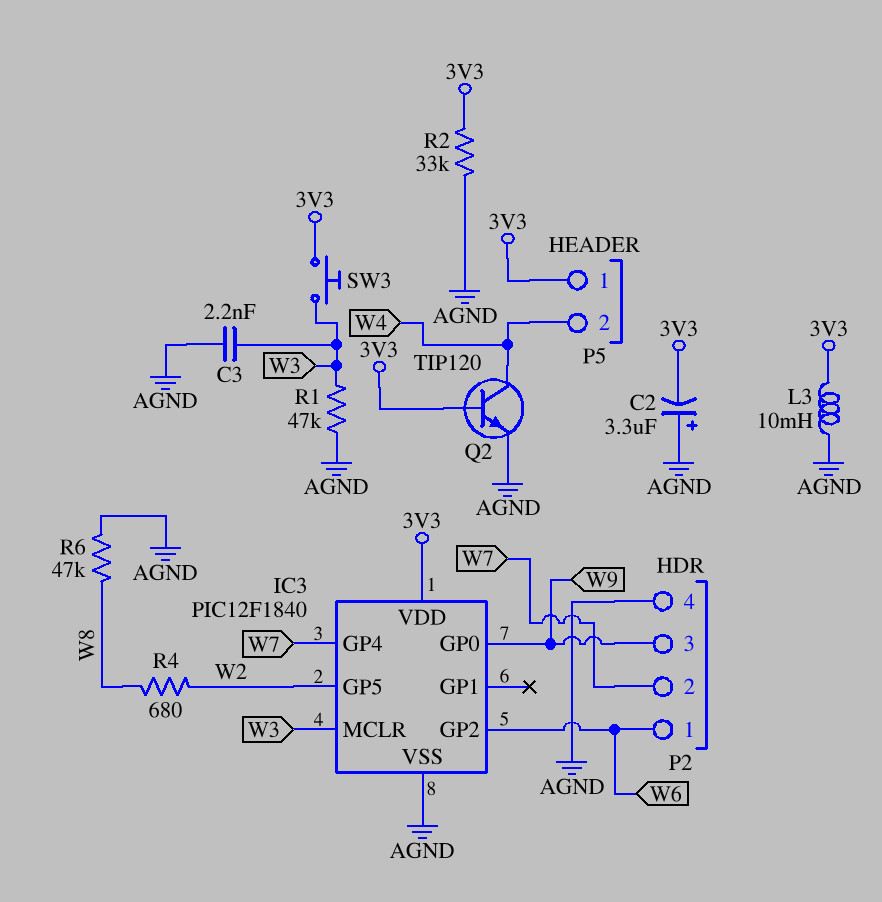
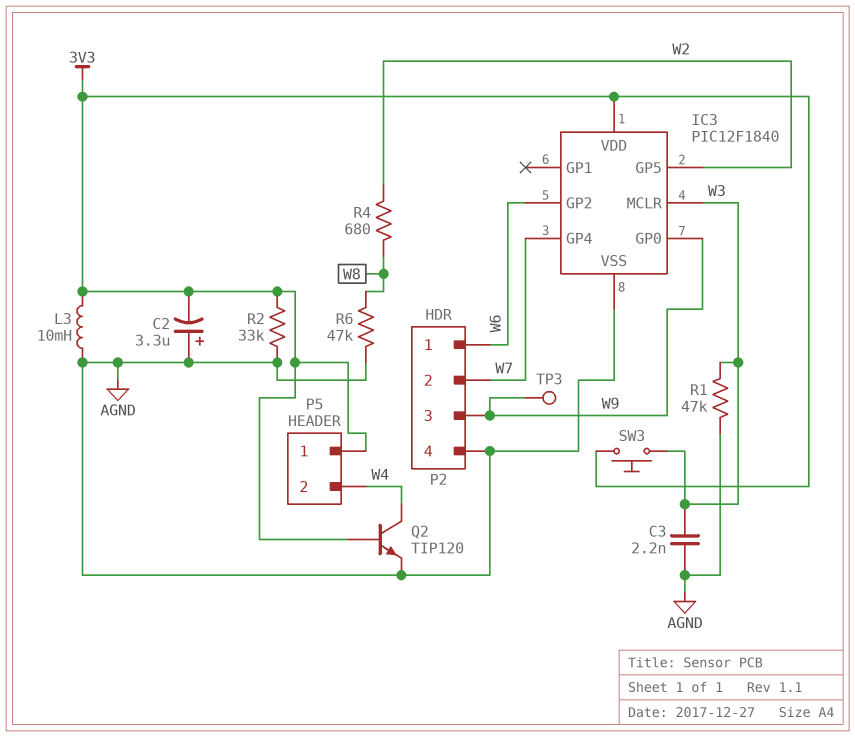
TP3: none -> test point (W9)

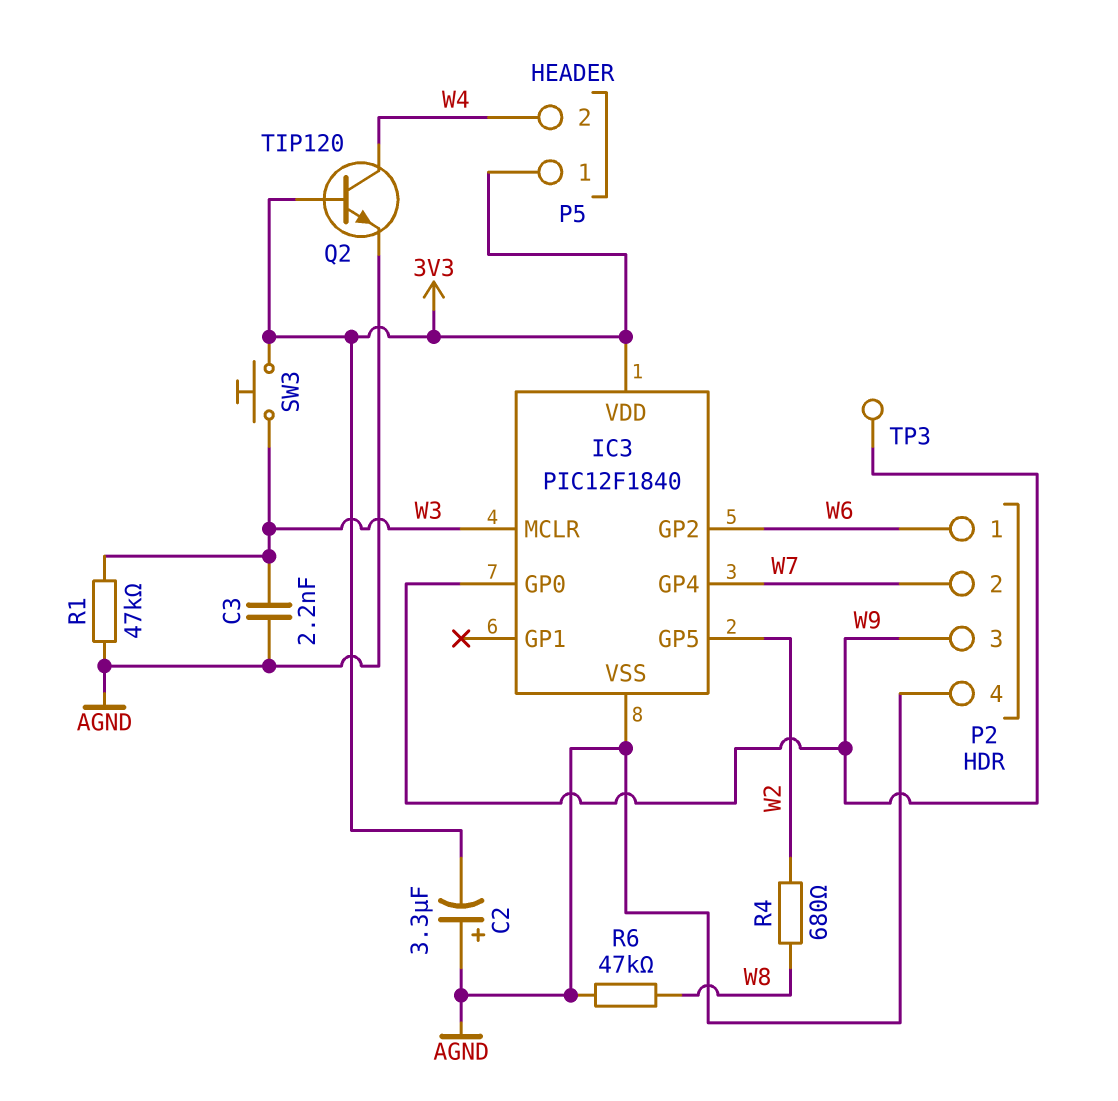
L3: 10mH (3V3, AGND) -> none
R2: 33k (3V3, AGND) -> none

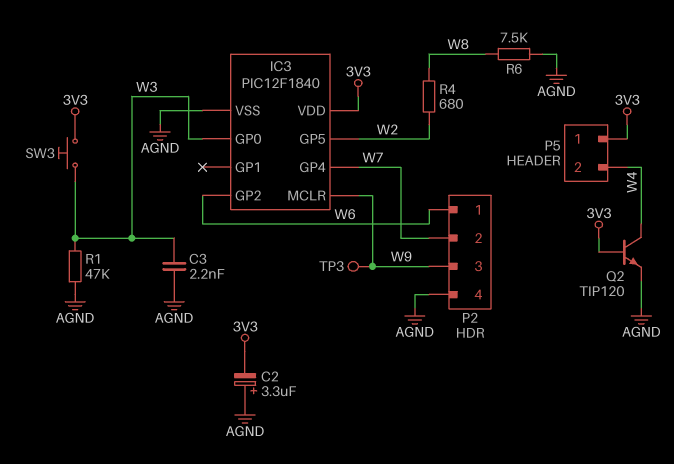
IC3 pin GP0: W9 -> W3
IC3 pin MCLR: W3 -> W9
R6: 47k (AGND, W8) -> 7.5k (AGND, W8)

